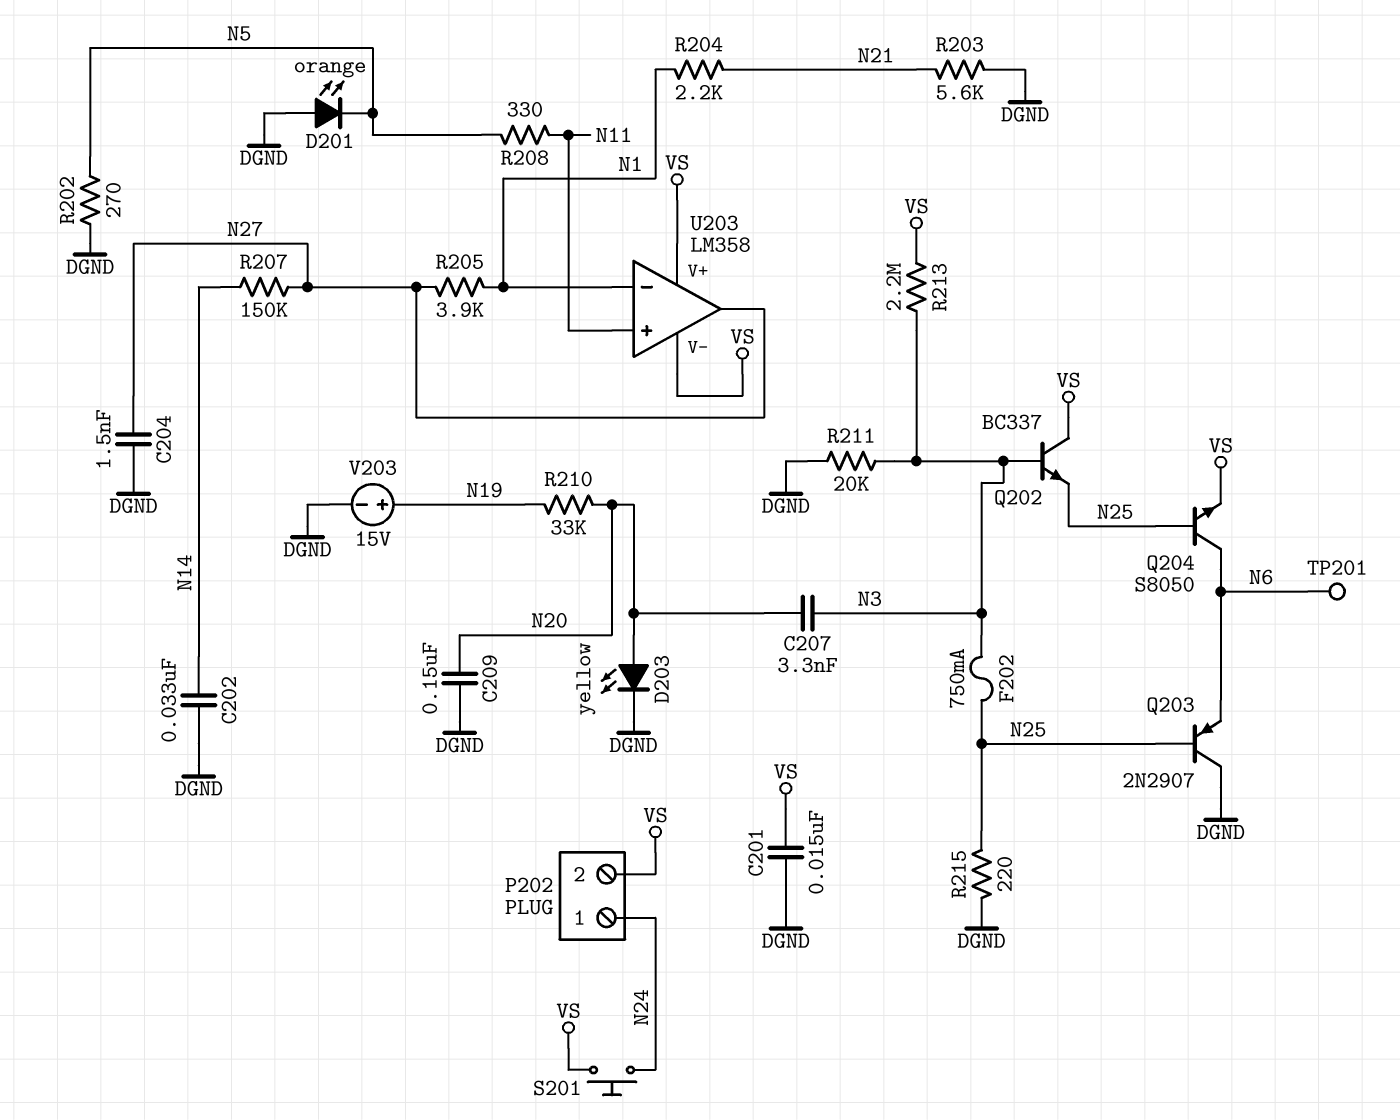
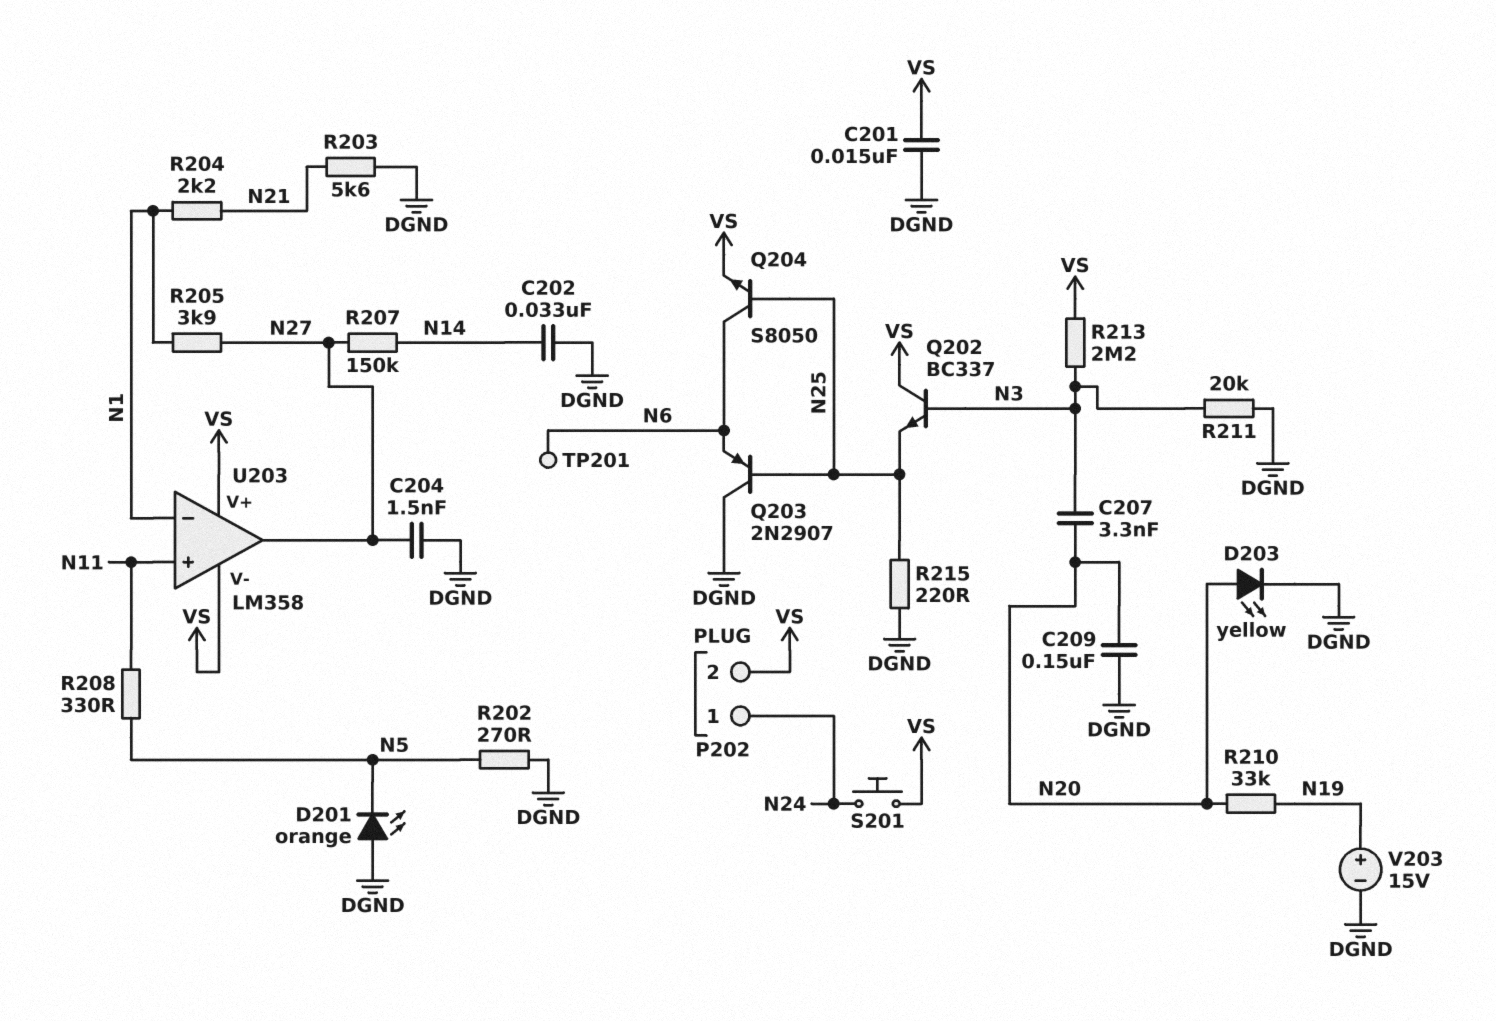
F202: 750mA (N3, N25) -> none

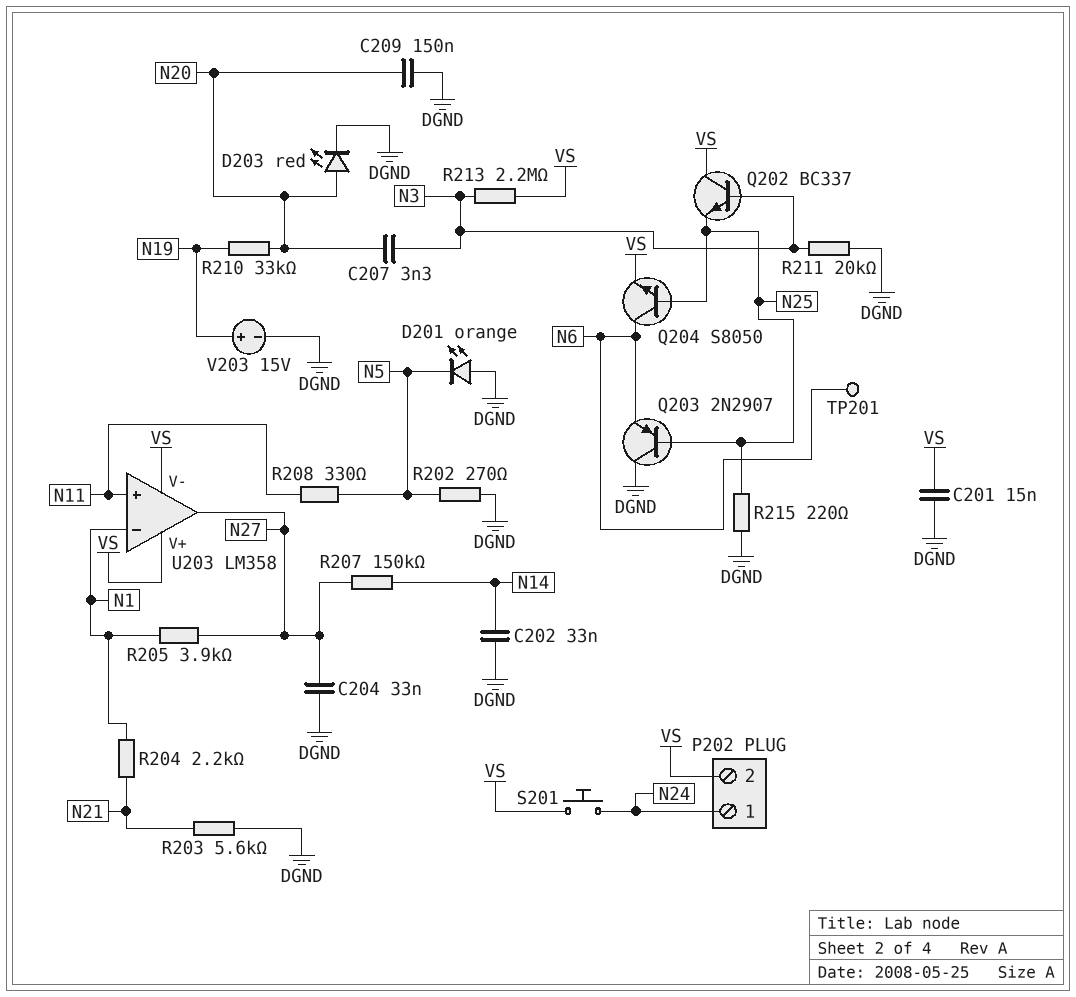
C204: 1.5nF (DGND, N27) -> 33nF (DGND, N27)
D203: LED yellow (A N20, K DGND) -> LED red (A N20, K DGND)

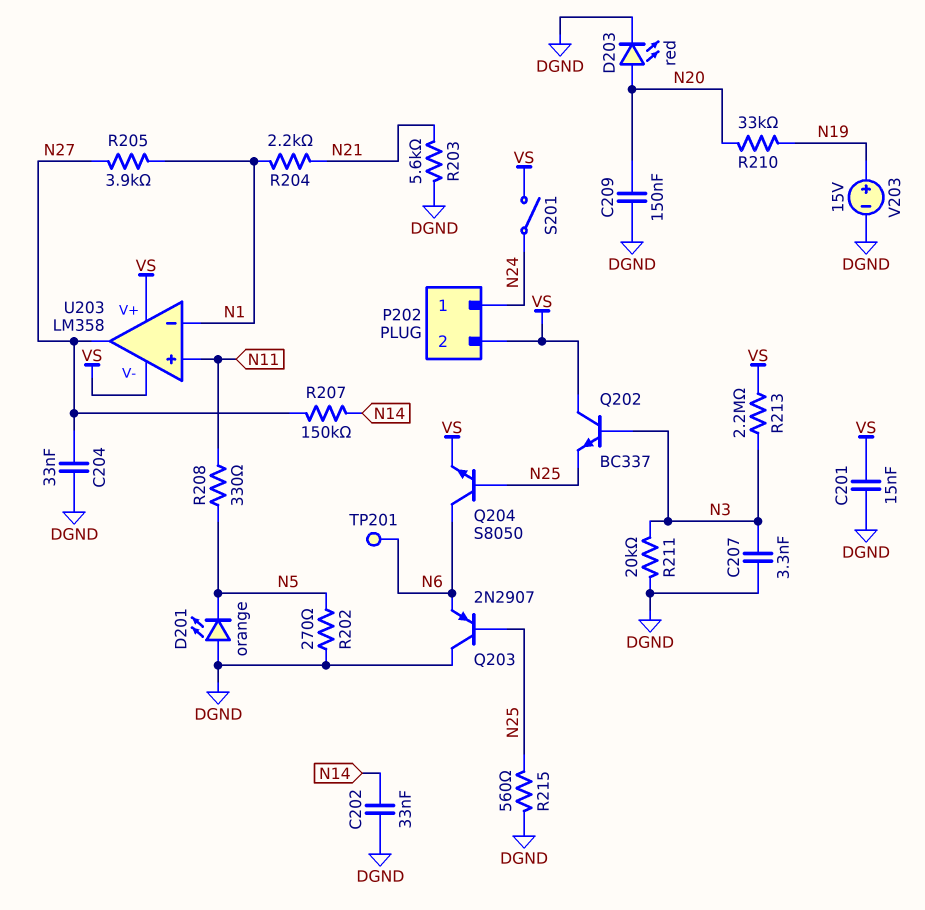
C207: 3.3nF (N3, N20) -> 3.3nF (DGND, N3)
R215: 220 (DGND, N25) -> 560 (DGND, N25)
S201: button (N24, VS) -> switch (N24, VS)

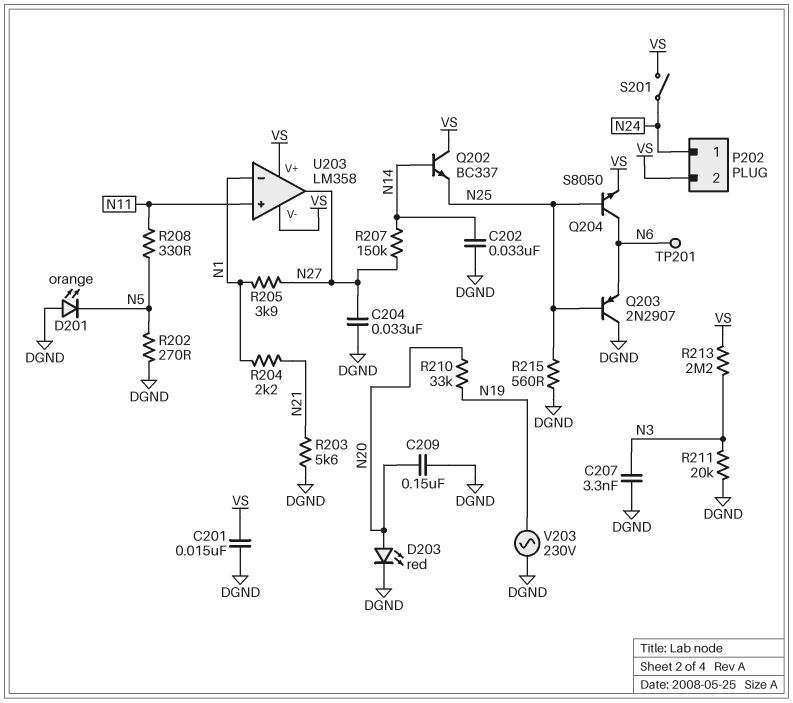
Q202: NPN BC337 (B N3, C VS, E N25) -> NPN BC337 (B N14, C VS, E N25)
V203: 15V (plus N19, minus DGND) -> AC 230V (DGND, N19)

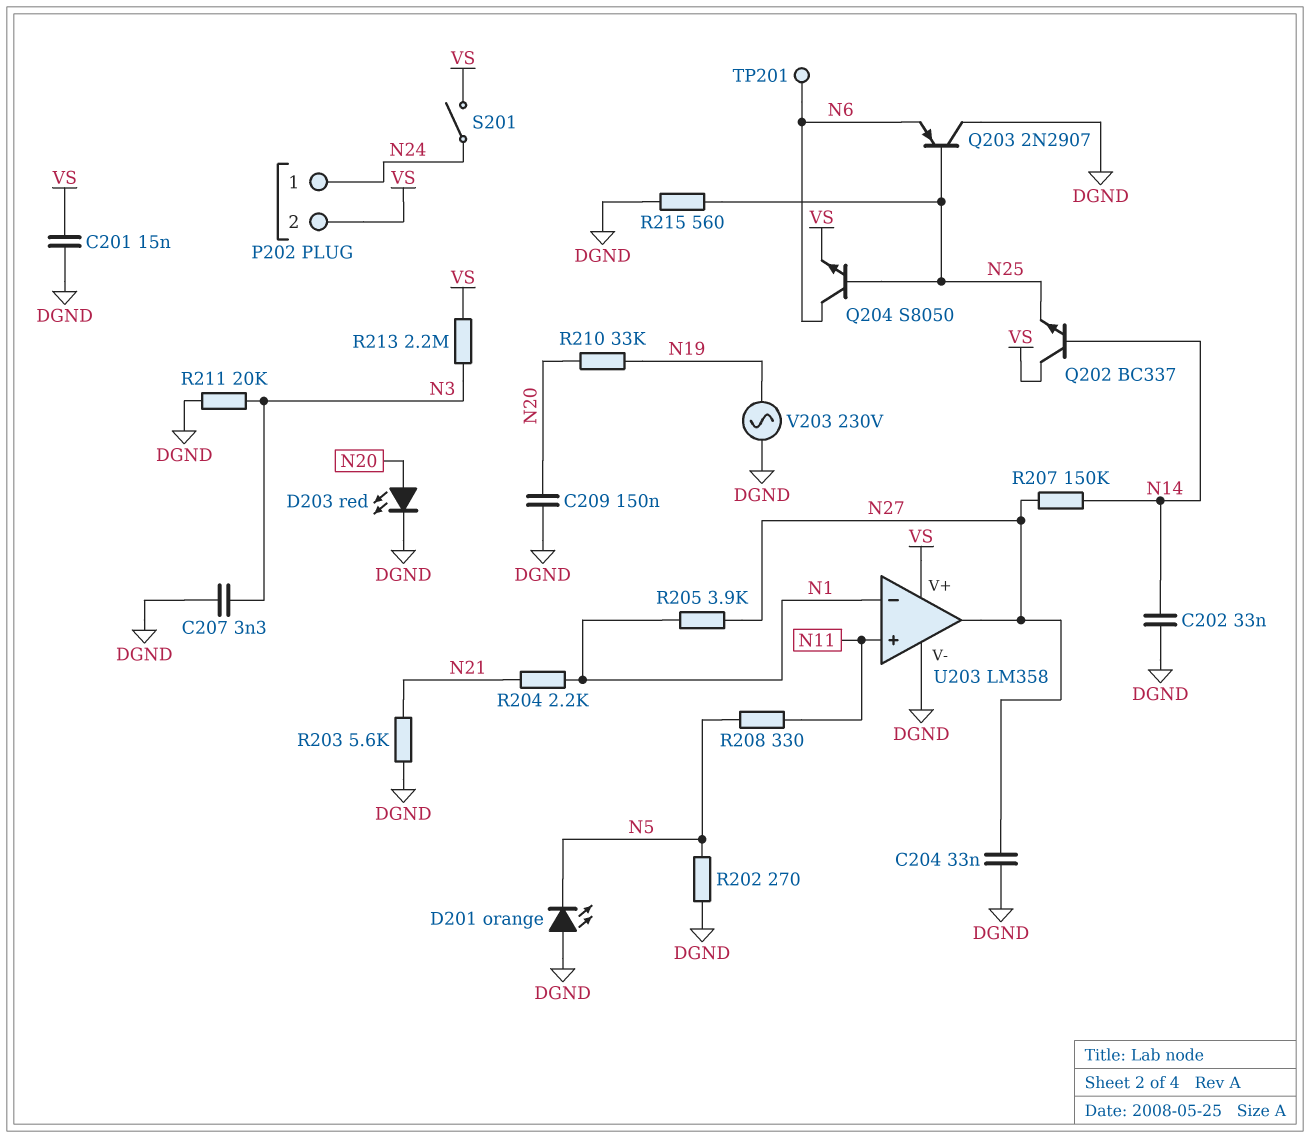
U203 pin V-: VS -> DGND

